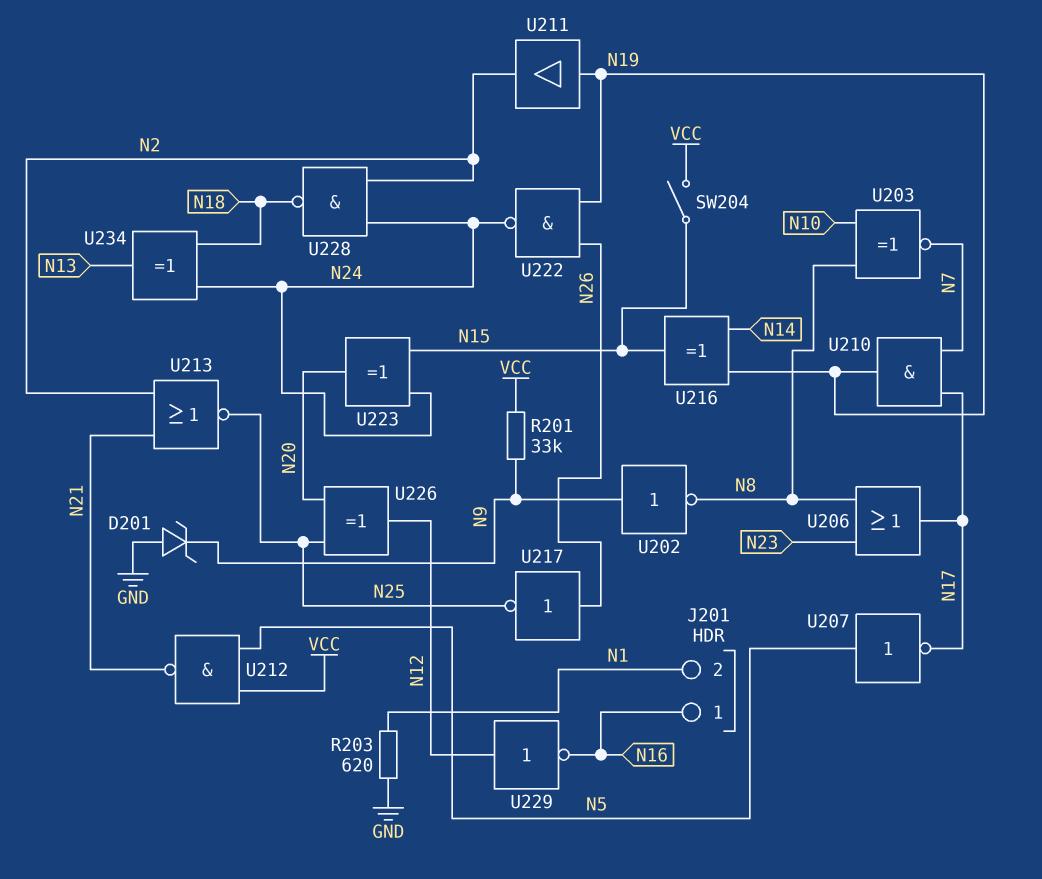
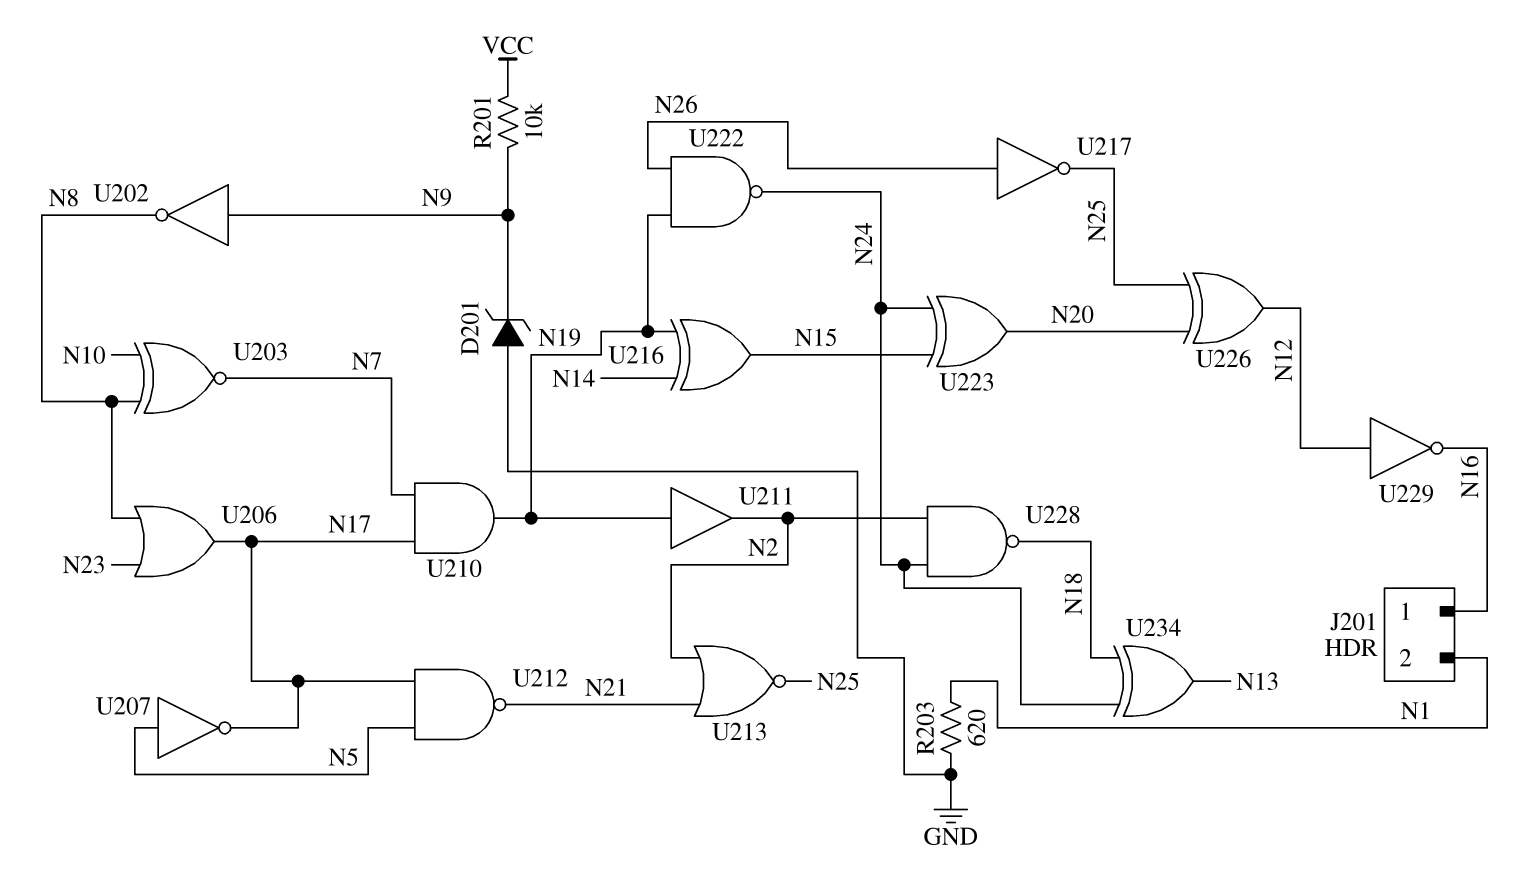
R201: 33k (N9, VCC) -> 10k (N9, VCC)
SW204: switch (N15, VCC) -> none
U212: NAND (in N5, in VCC, out N21) -> NAND (in N5, in N17, out N21)

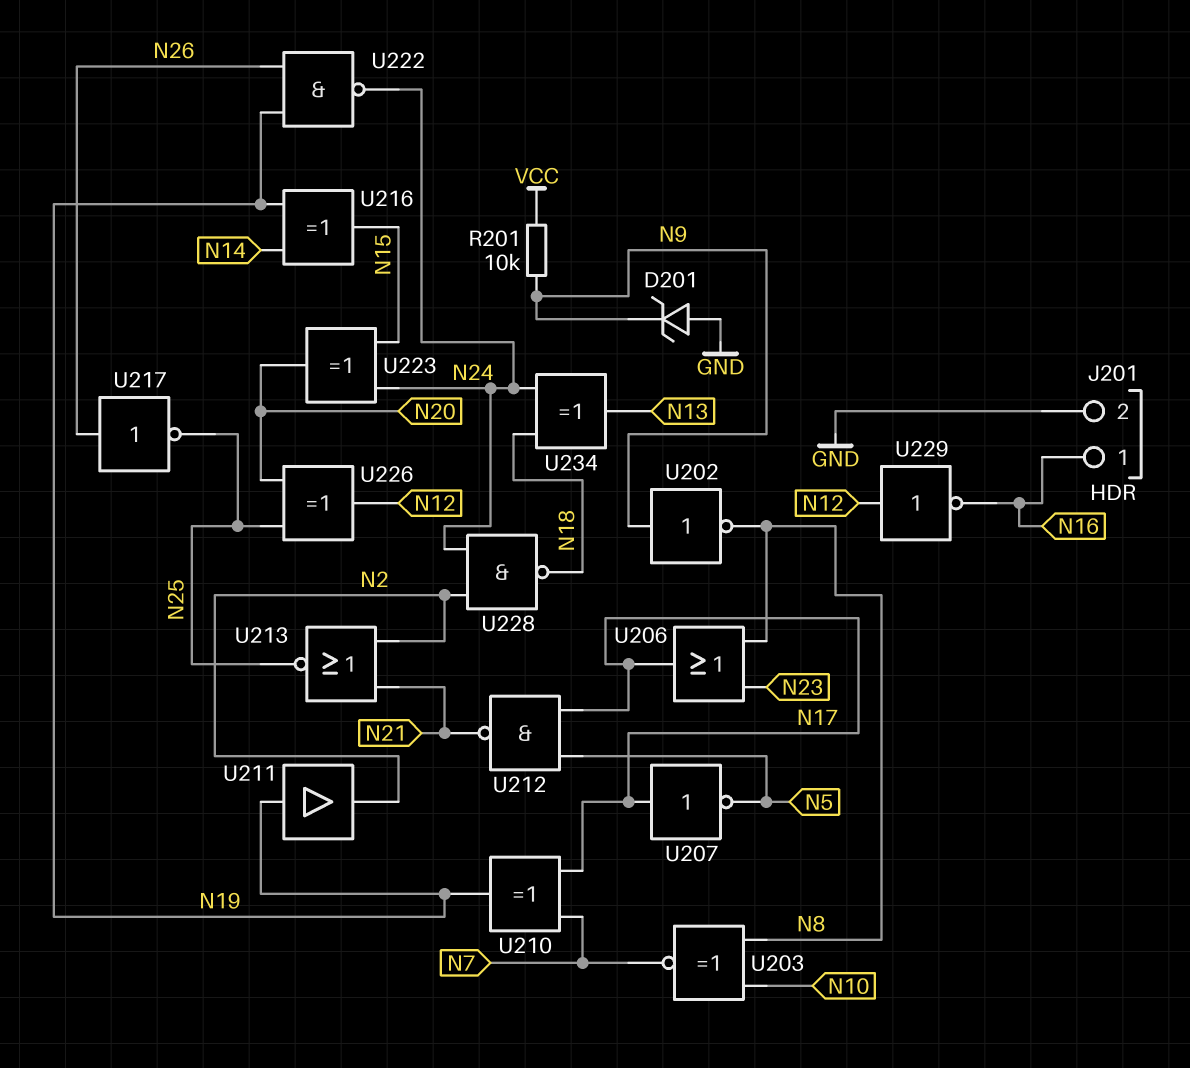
J201 pin 2: N1 -> GND
R203: 620 (GND, N1) -> none
U207: NOT (in N5, out N17) -> NOT (in N17, out N5)
U210: AND (in N7, in N17, out N19) -> XOR (in N7, in N17, out N19)

